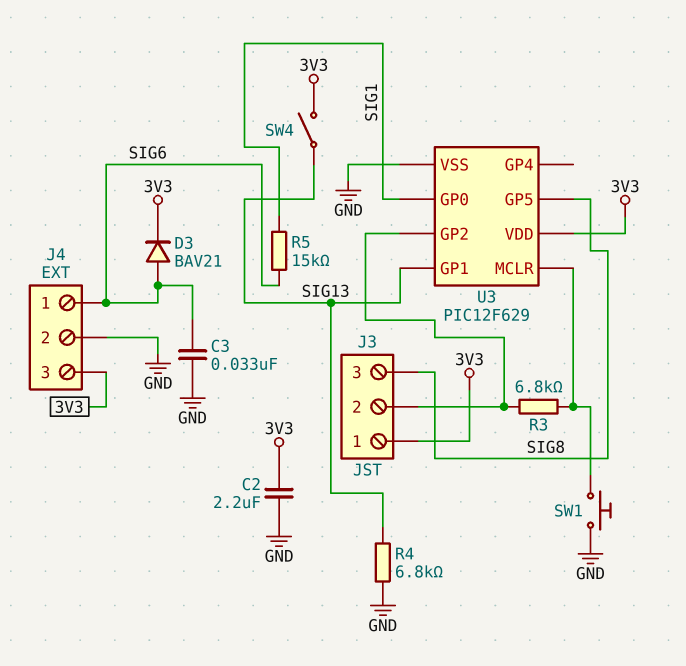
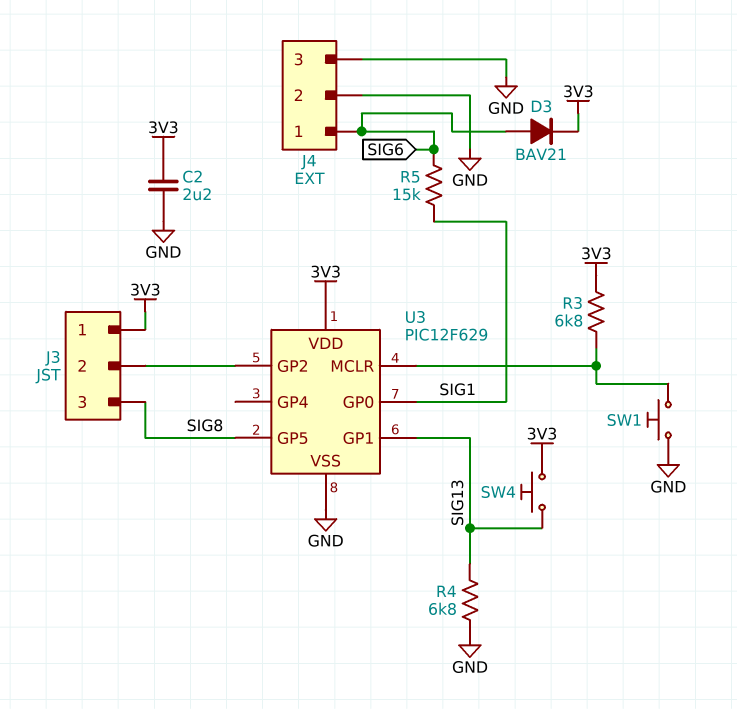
C3: 33nF (GND, SIG6) -> none
J4 pin 3: 3V3 -> GND
R3: 6.8k (J3/2, U3/MCLR) -> 6.8k (3V3, U3/MCLR)
SW4: switch (3V3, SIG13) -> button (3V3, SIG13)

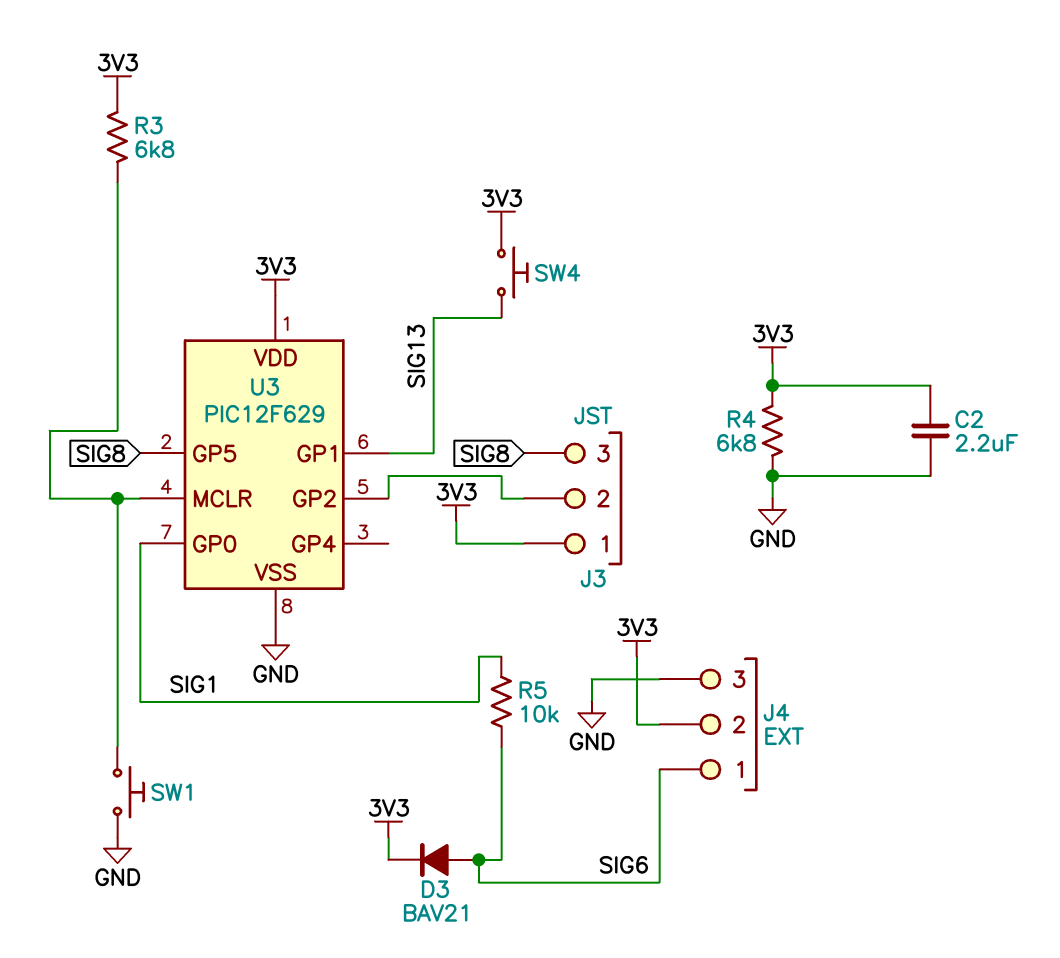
J4 pin 2: GND -> 3V3
R4: 6.8k (GND, SIG13) -> 6.8k (3V3, GND)
R5: 15k (SIG1, SIG6) -> 10k (SIG1, SIG6)

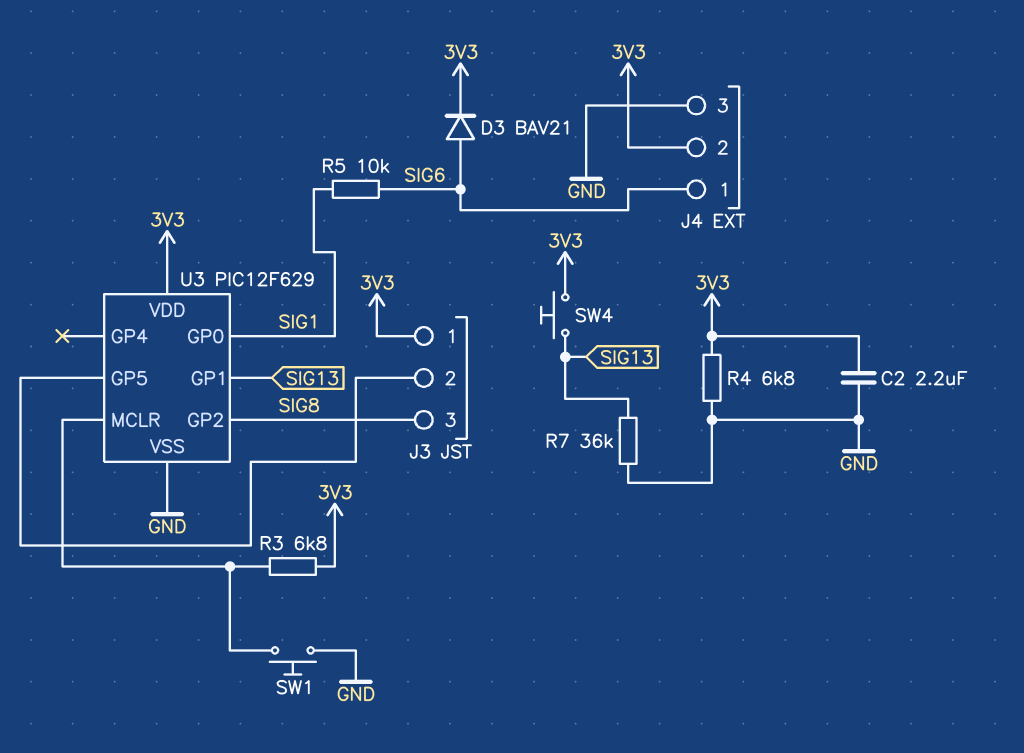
R7: none -> 36k (GND, SIG13)
U3 pin GP2: J3/2 -> SIG8
U3 pin GP5: SIG8 -> J3/2

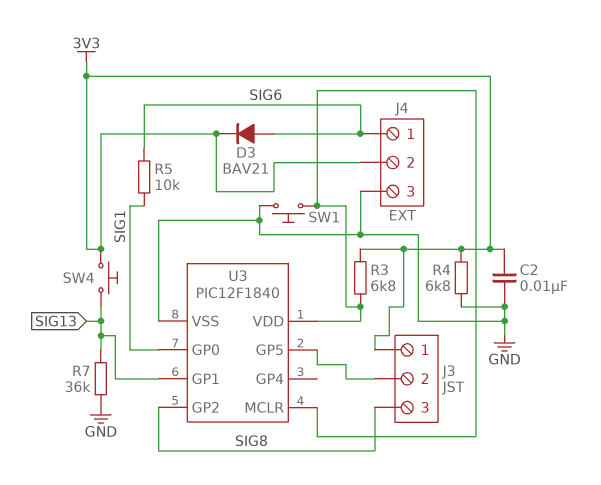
C2: 2.2uF (3V3, GND) -> 10nF (3V3, GND)
U3: PIC12F629 -> PIC12F1840
U3 pin VDD: 3V3 -> U3/MCLR

